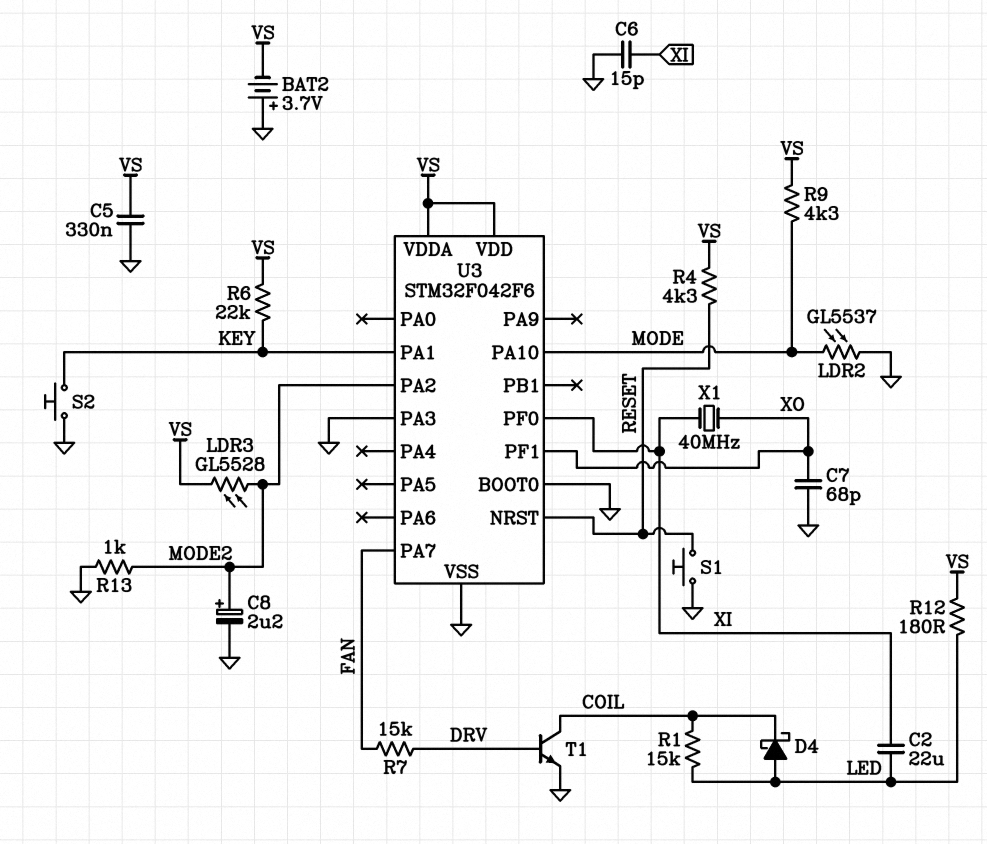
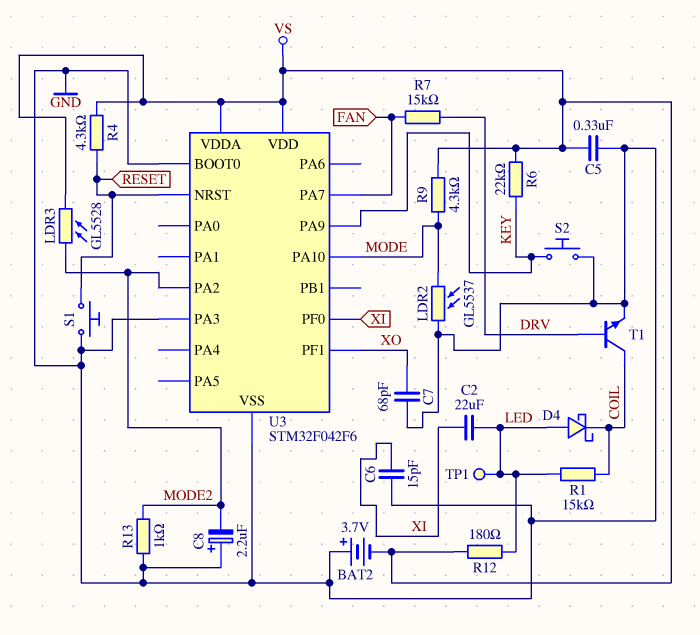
C8: 2.2uF (plus MODE2, minus GND) -> 2.2uF (plus GND, minus MODE2)
TP1: none -> test point (LED)
U3 pin PA1: KEY -> none
U3 pin PA9: none -> KEY
X1: 40MHz (XI, XO) -> none

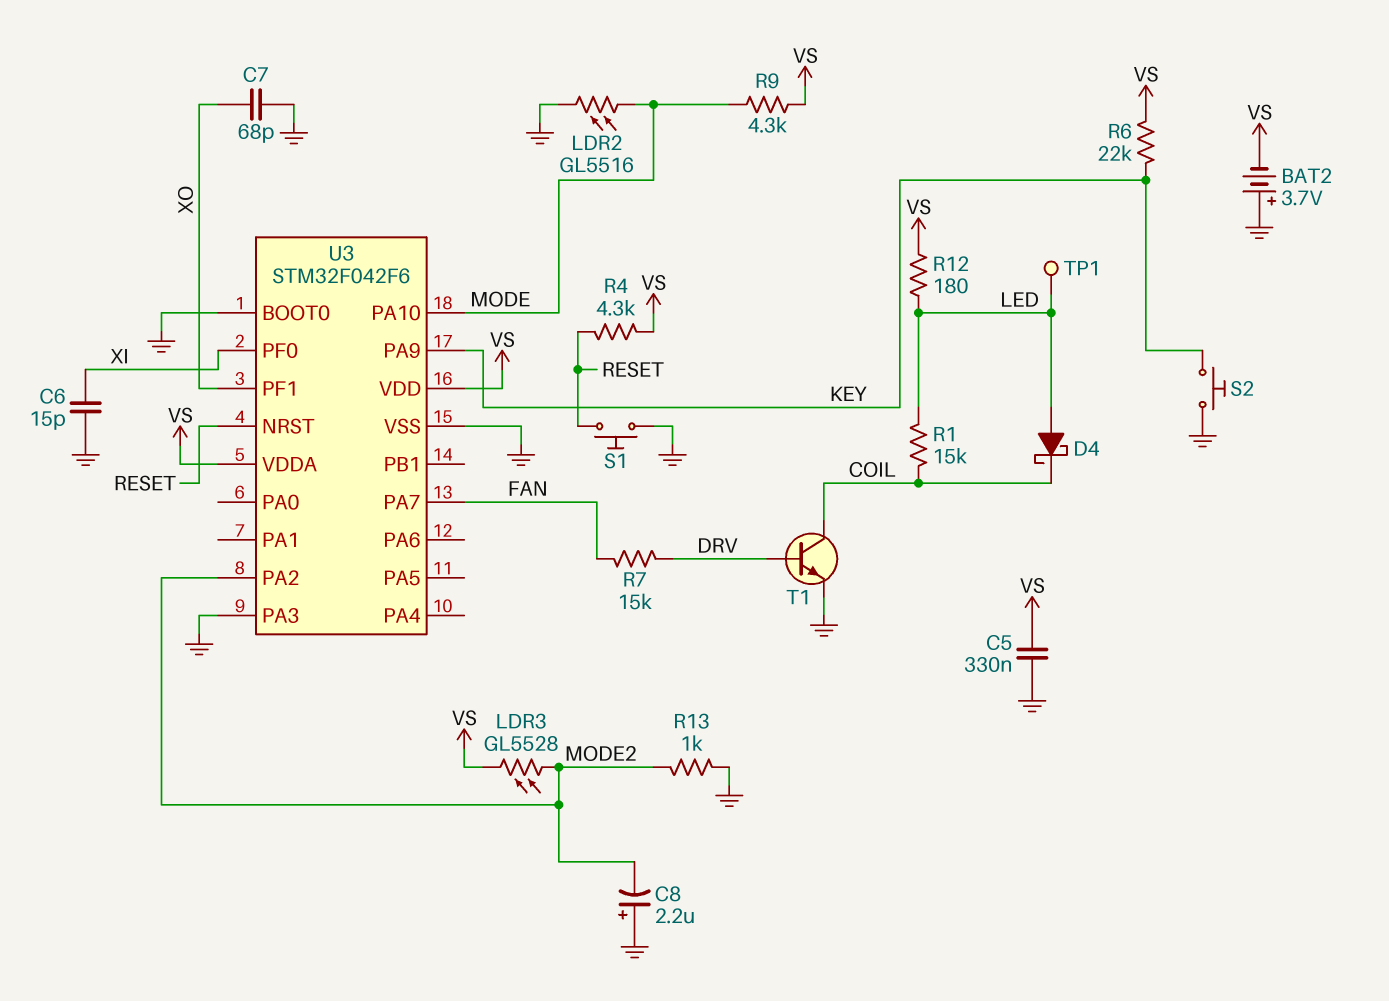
C2: 22uF (LED, XI) -> none
LDR2: GL5537 (GND, MODE) -> GL5516 (GND, MODE)

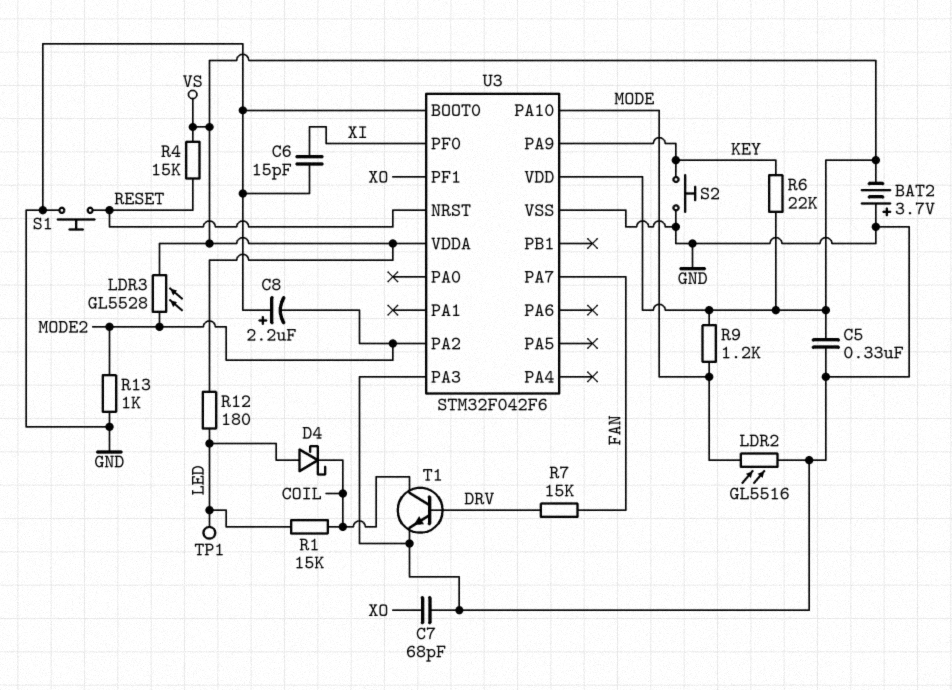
R4: 4.3k (RESET, VS) -> 15k (RESET, VS)
R9: 4.3k (MODE, VS) -> 1.2k (MODE, VS)

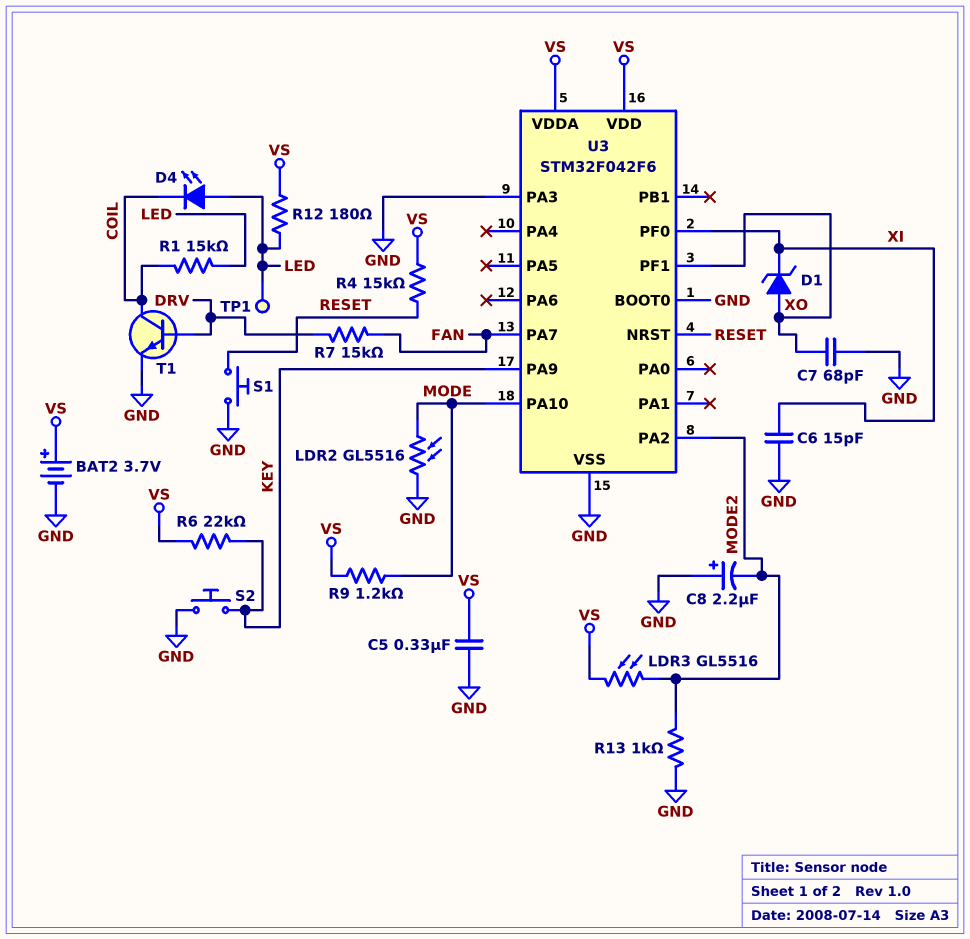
BAT2: 3.7V (plus GND, minus VS) -> 3.7V (plus VS, minus GND)
D1: none -> zener (A XO, K XI)
D4: schottky (A LED, K COIL) -> LED (A LED, K COIL)
LDR3: GL5528 (MODE2, VS) -> GL5516 (MODE2, VS)

